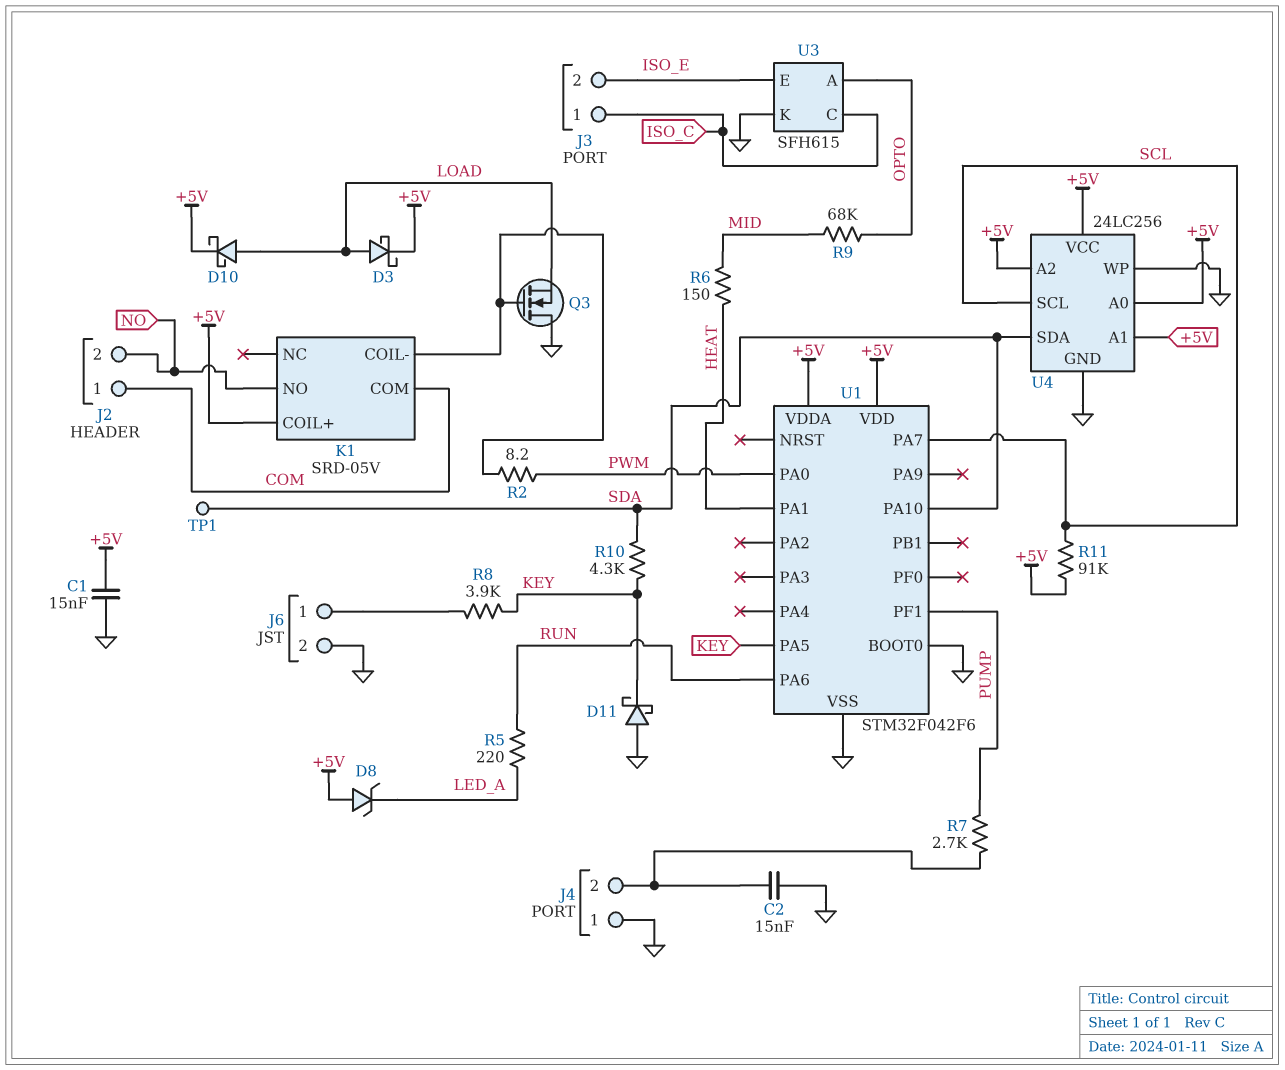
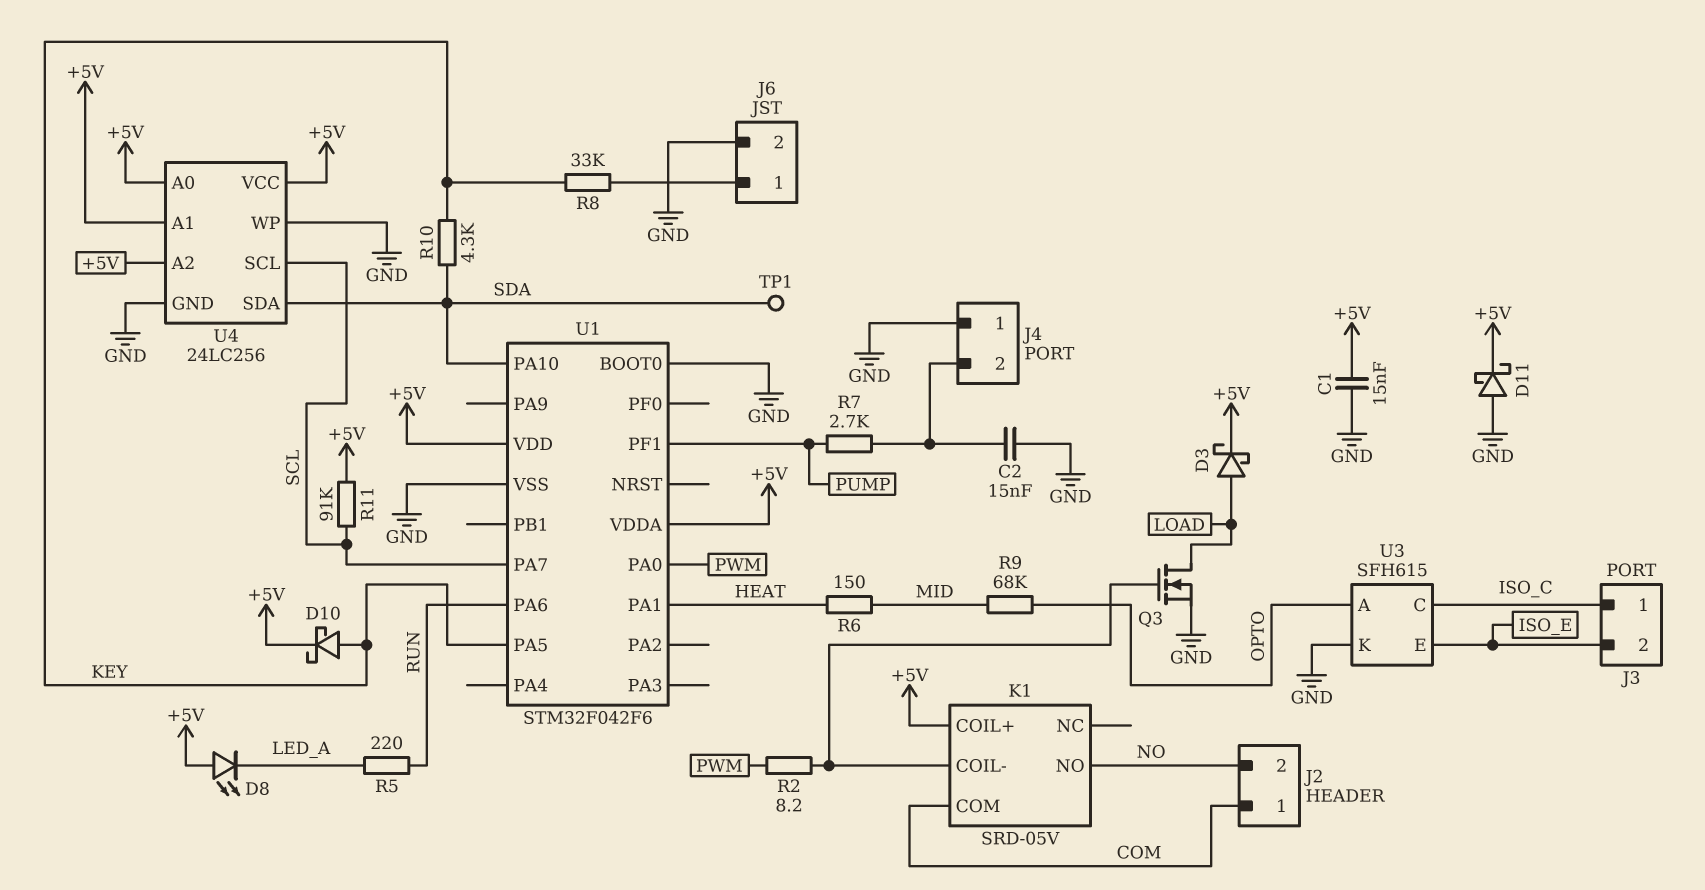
D8: zener (A +5V, K LED_A) -> LED (A +5V, K LED_A)
D10: schottky (A LOAD, K +5V) -> schottky (A KEY, K +5V)
D11: schottky (A GND, K KEY) -> schottky (A GND, K +5V)
Q3: NMOS (G K1/COIL-, D GND, S LOAD) -> NMOS (G K1/COIL-, D LOAD, S GND)
R8: 3.9k (J6/1, KEY) -> 33k (J6/1, KEY)

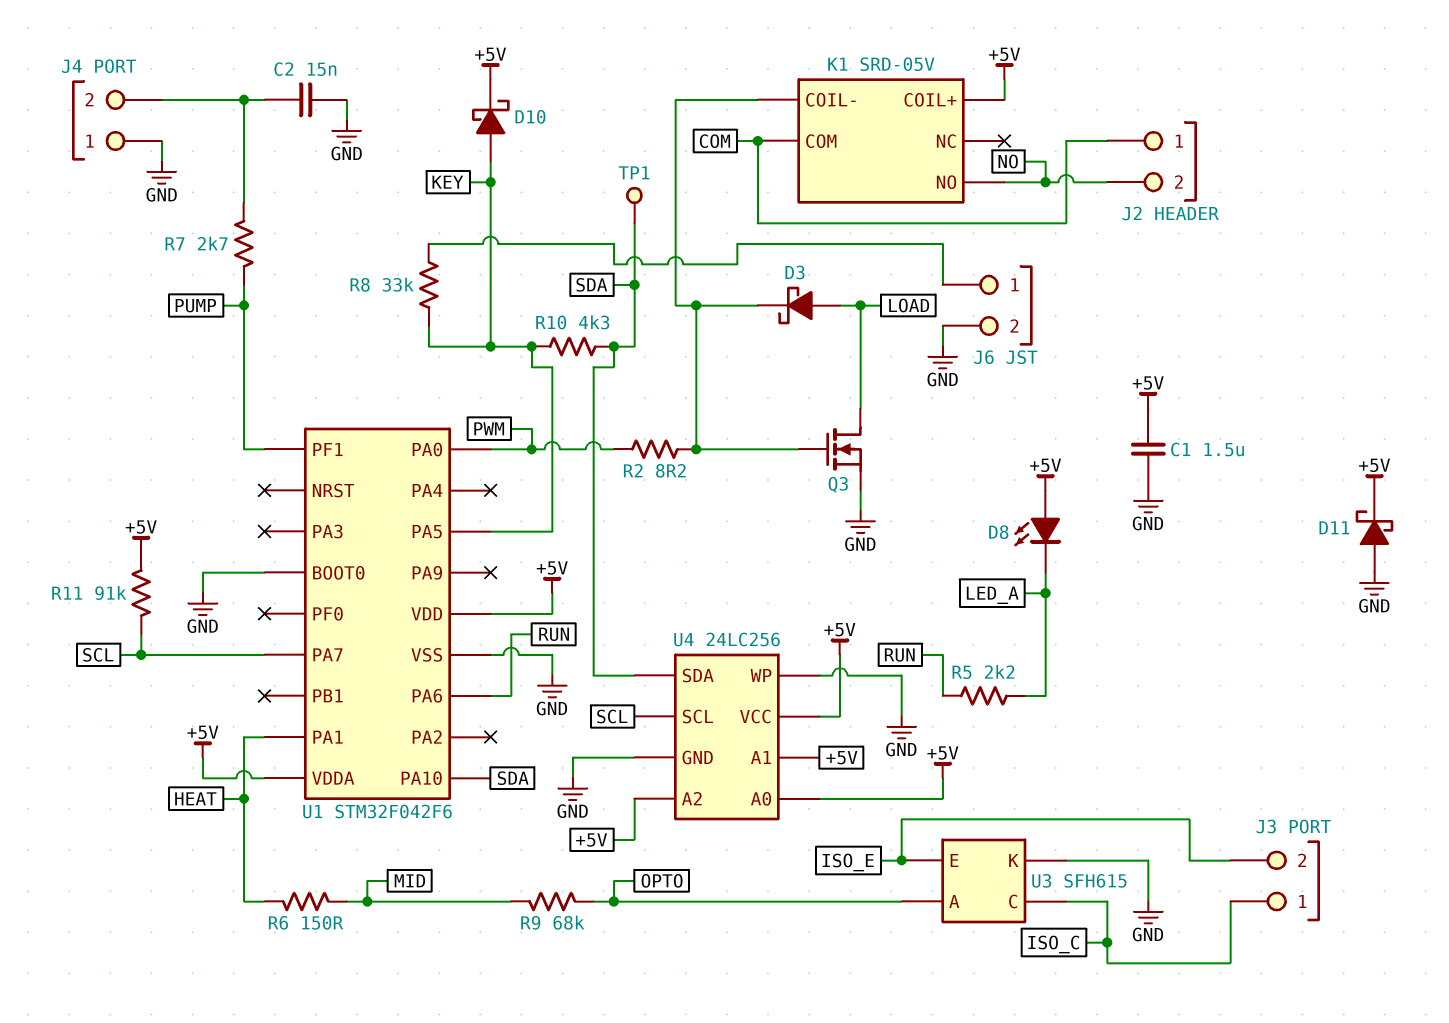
C1: 15nF (+5V, GND) -> 1.5uF (+5V, GND)
D3: schottky (A LOAD, K +5V) -> schottky (A LOAD, K K1/COIL-)
R5: 220 (LED_A, RUN) -> 2.2k (LED_A, RUN)

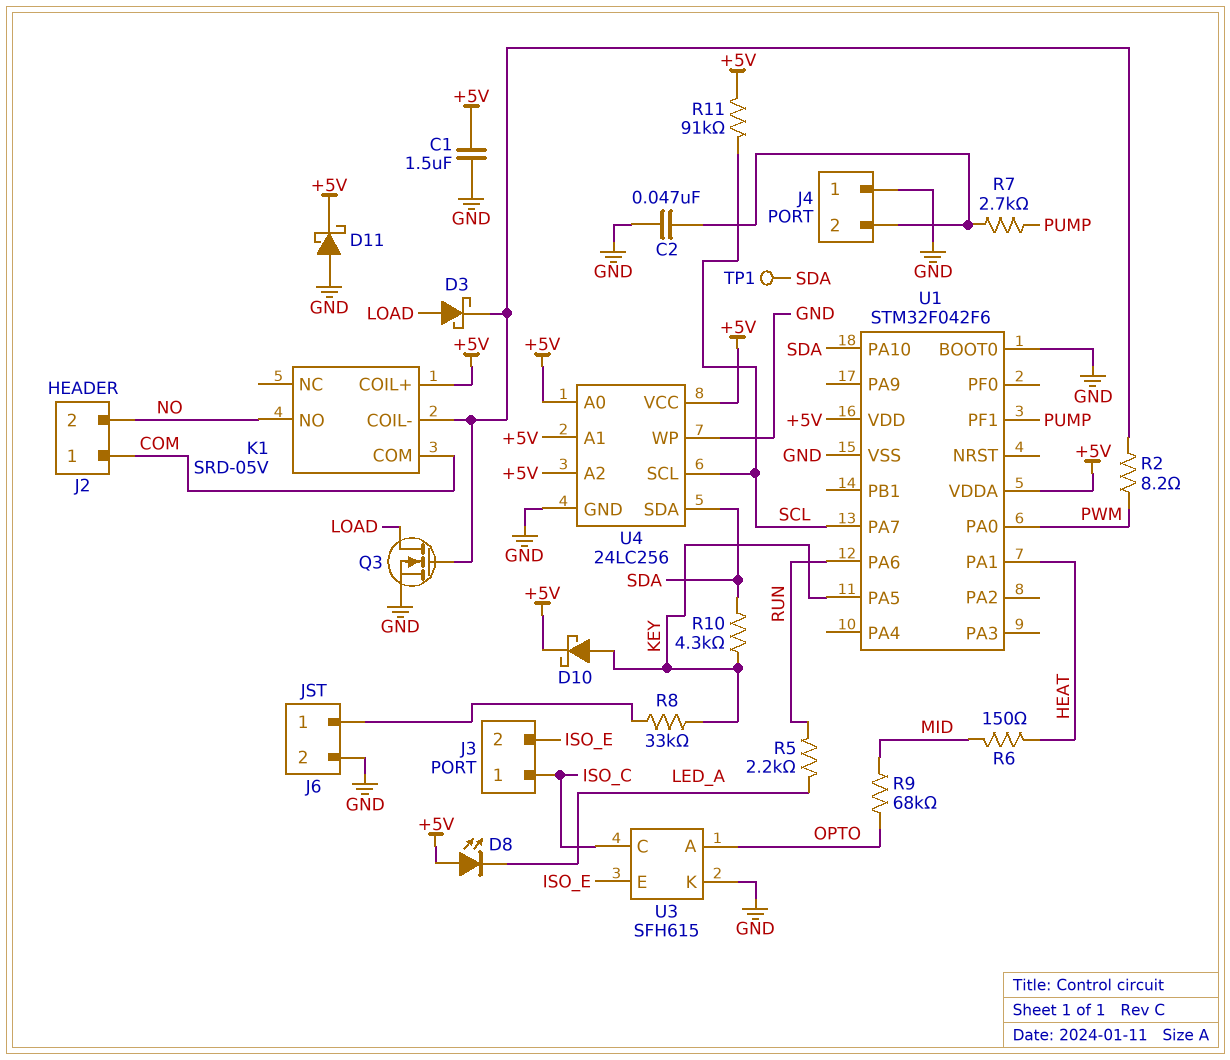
C2: 15nF (GND, J4/2) -> 47nF (GND, J4/2)

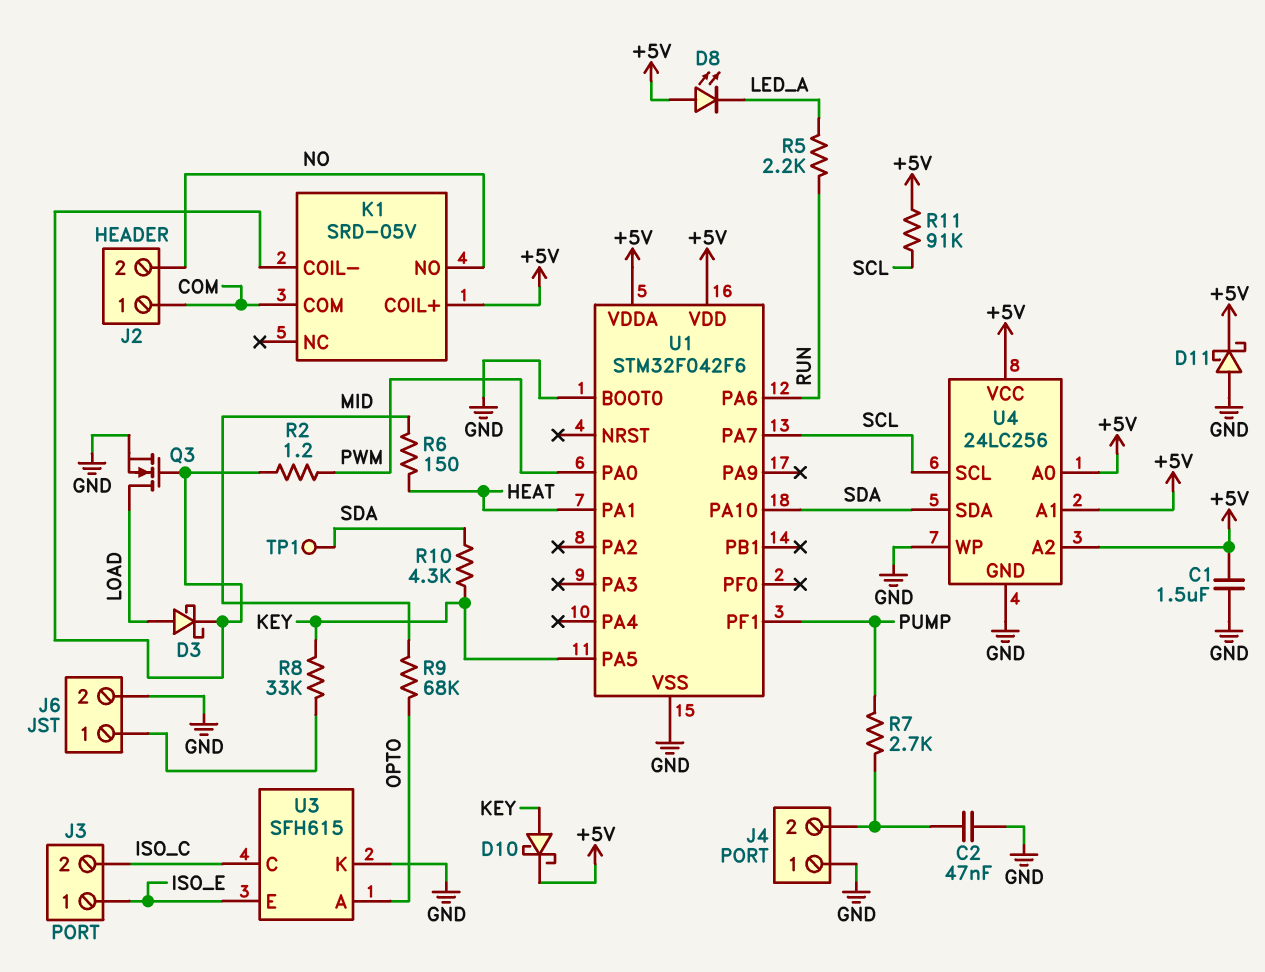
J3 pin 1: ISO_C -> ISO_E
J3 pin 2: ISO_E -> ISO_C
R2: 8.2 (K1/COIL-, PWM) -> 1.2 (K1/COIL-, PWM)

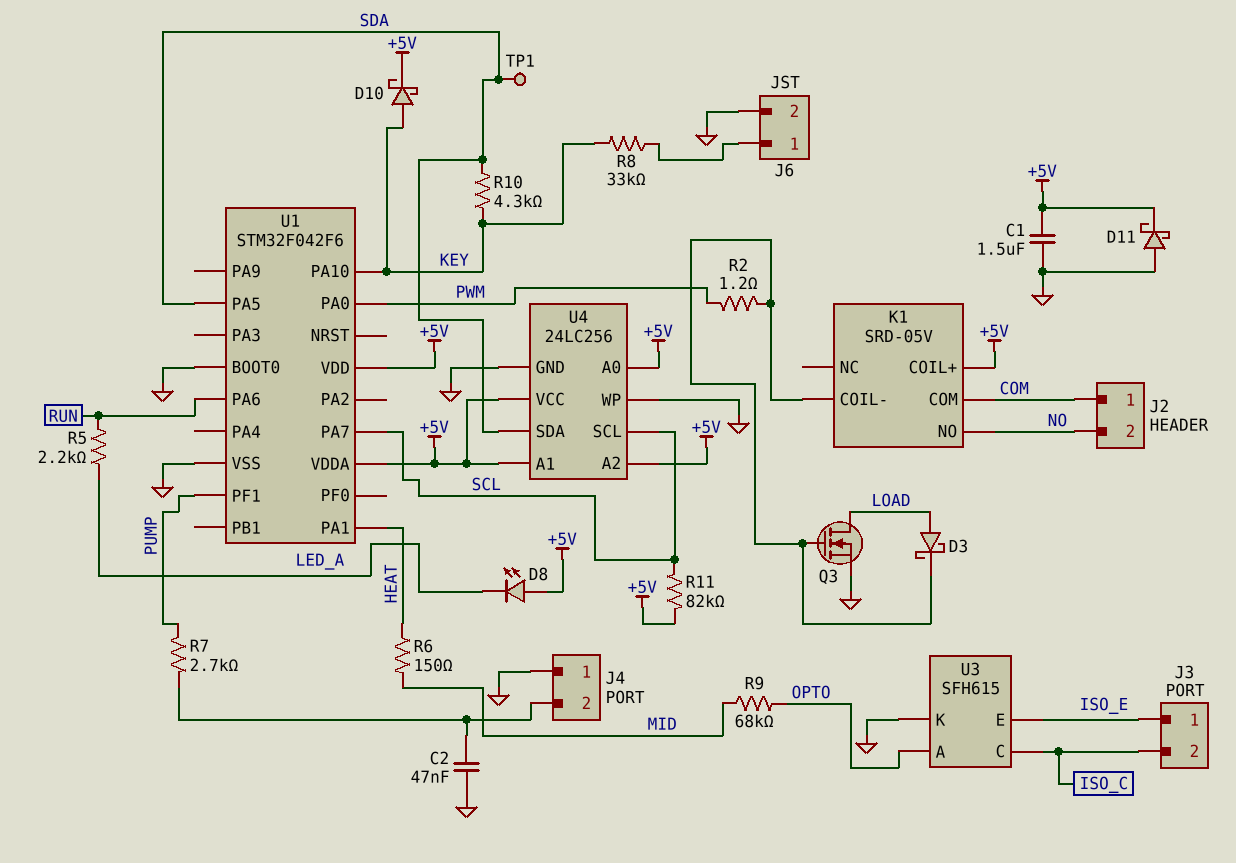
R11: 91k (+5V, SCL) -> 82k (+5V, SCL)
U1 pin PA5: KEY -> SDA
U1 pin PA10: SDA -> KEY

